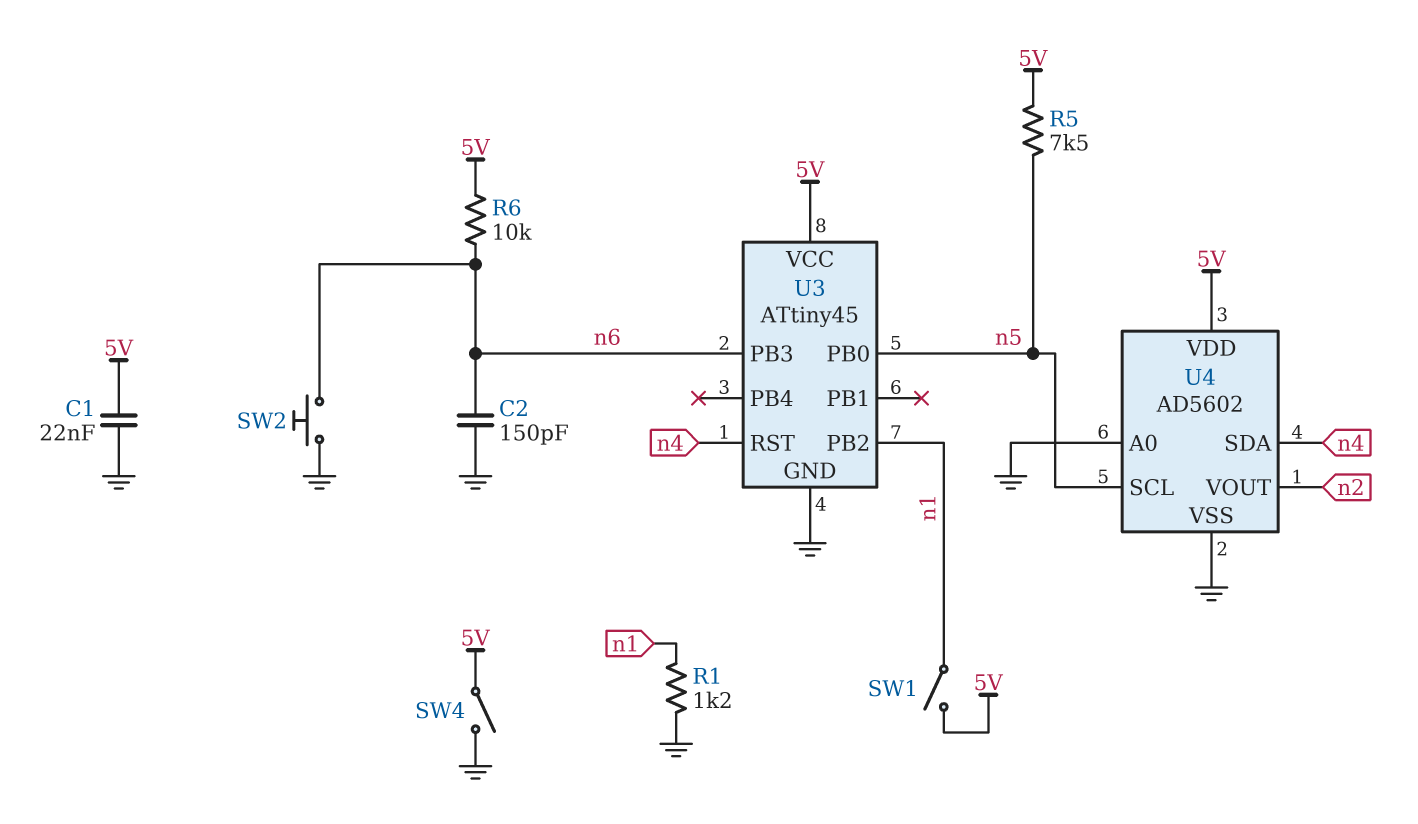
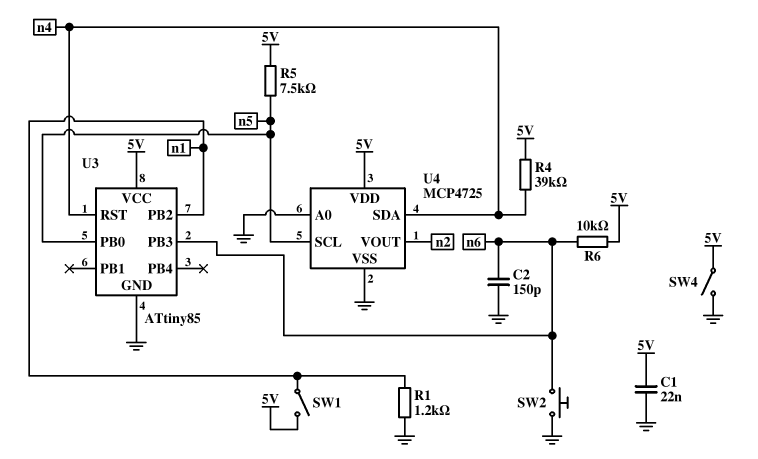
R4: none -> 39k (5V, n4)
U3: ATtiny45 -> ATtiny85
U4: AD5602 -> MCP4725

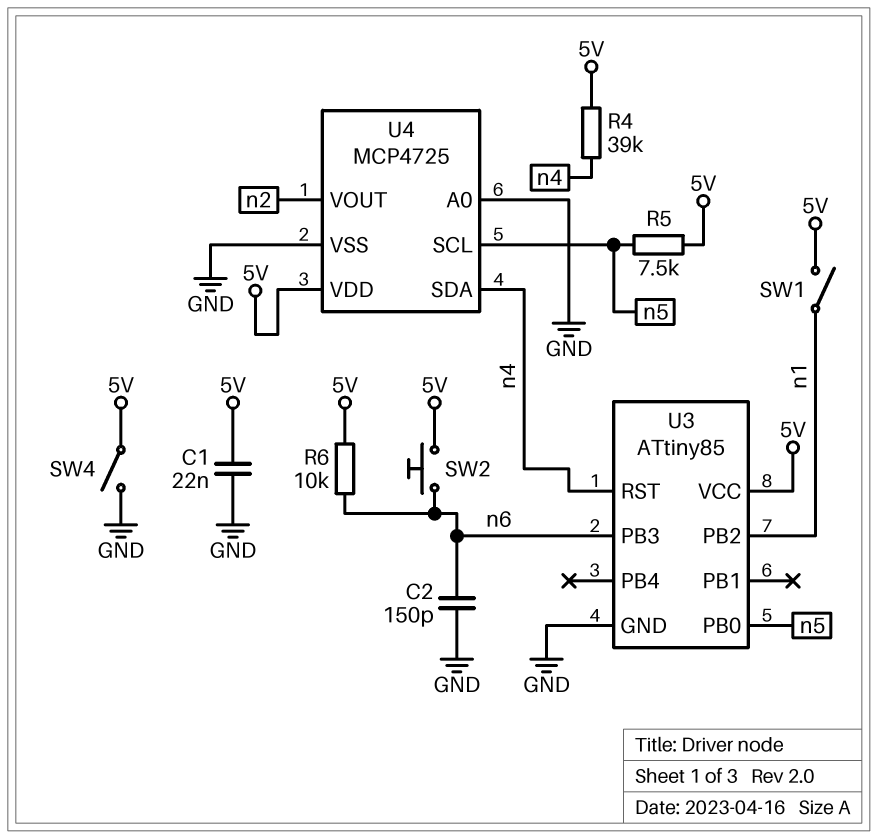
R1: 1.2k (GND, n1) -> none
SW2: button (GND, n6) -> button (5V, n6)

